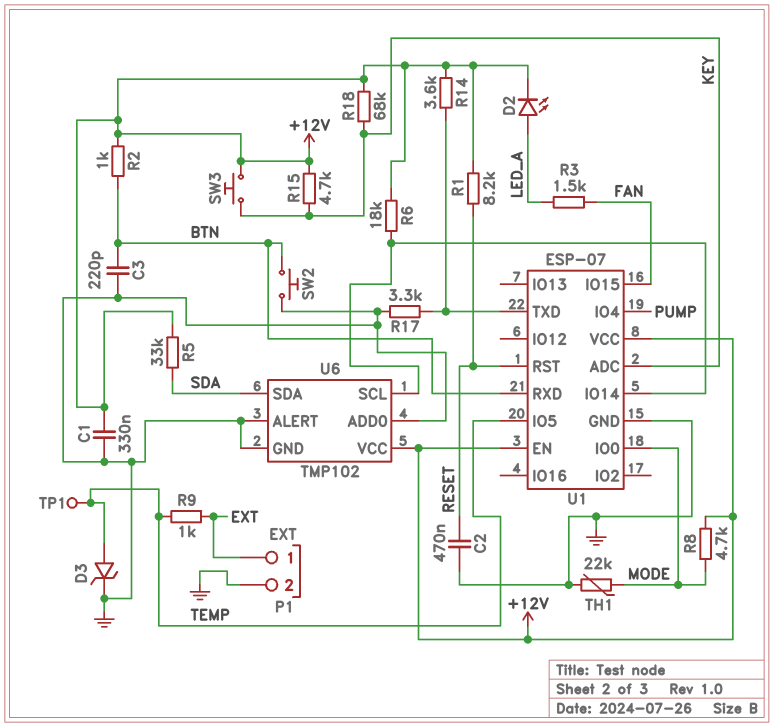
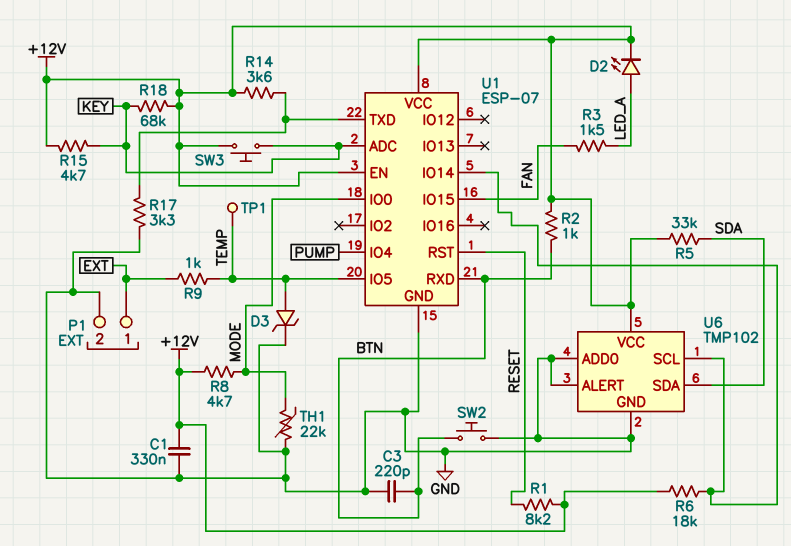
C2: 470nF (GND, RESET) -> none

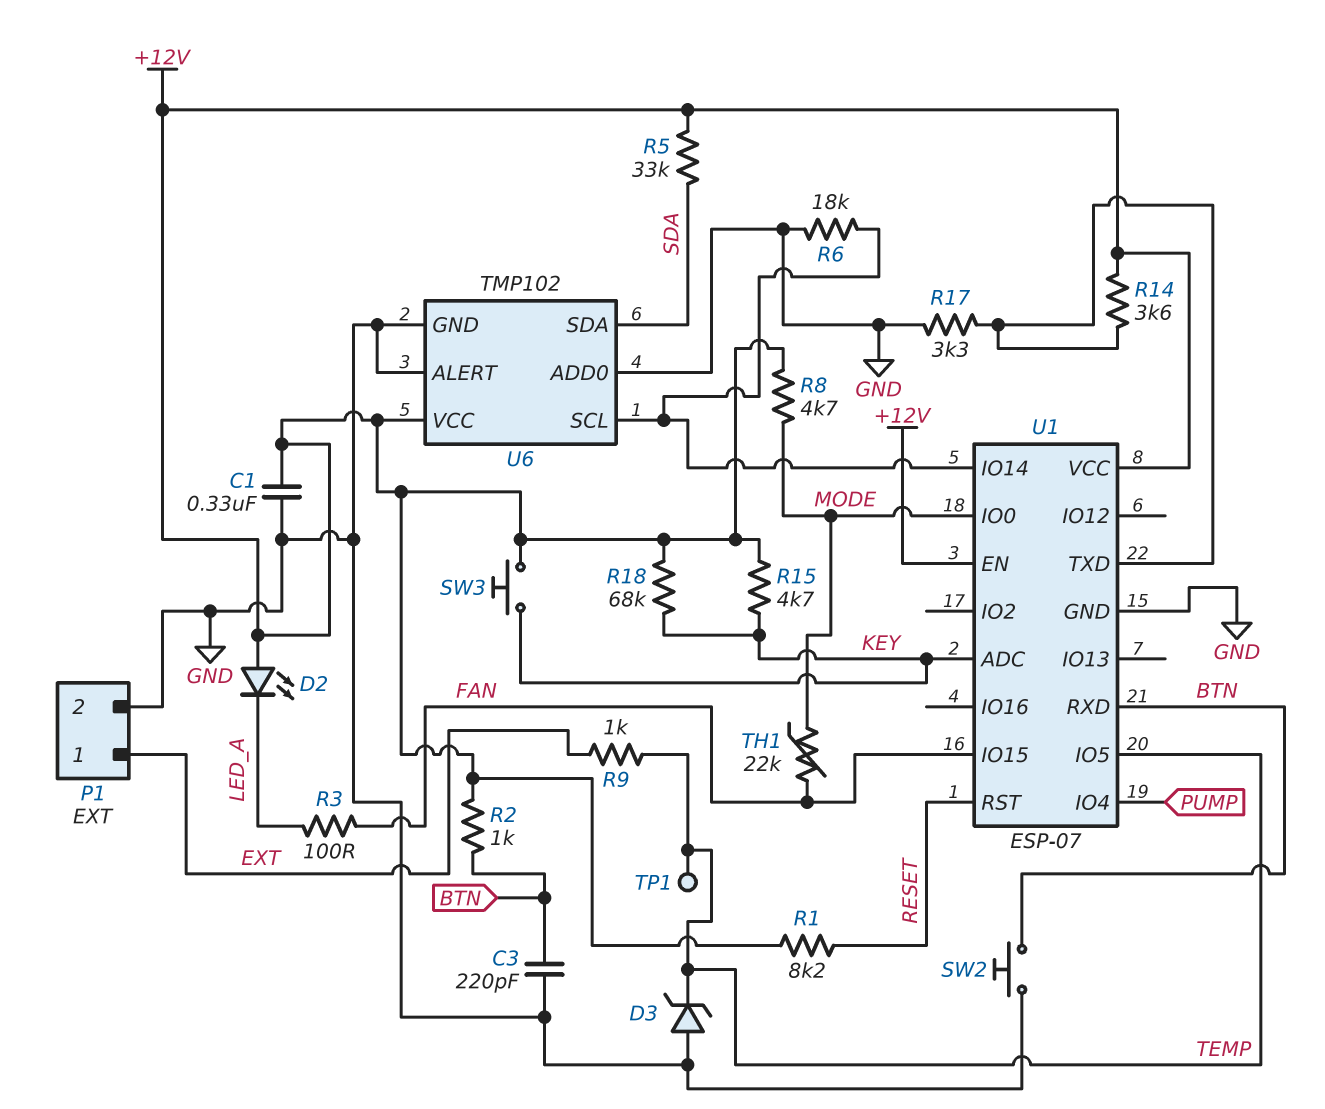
D2: LED (A LED_A, K +12V) -> LED (A +12V, K LED_A)
D3: zener (A TEMP, K GND) -> zener (A GND, K TEMP)
R3: 1.5k (FAN, LED_A) -> 100 (FAN, LED_A)
R6: 18k (+12V, U1/IO14) -> 18k (GND, U1/IO14)
TH1: 22k (GND, MODE) -> 22k (FAN, MODE)

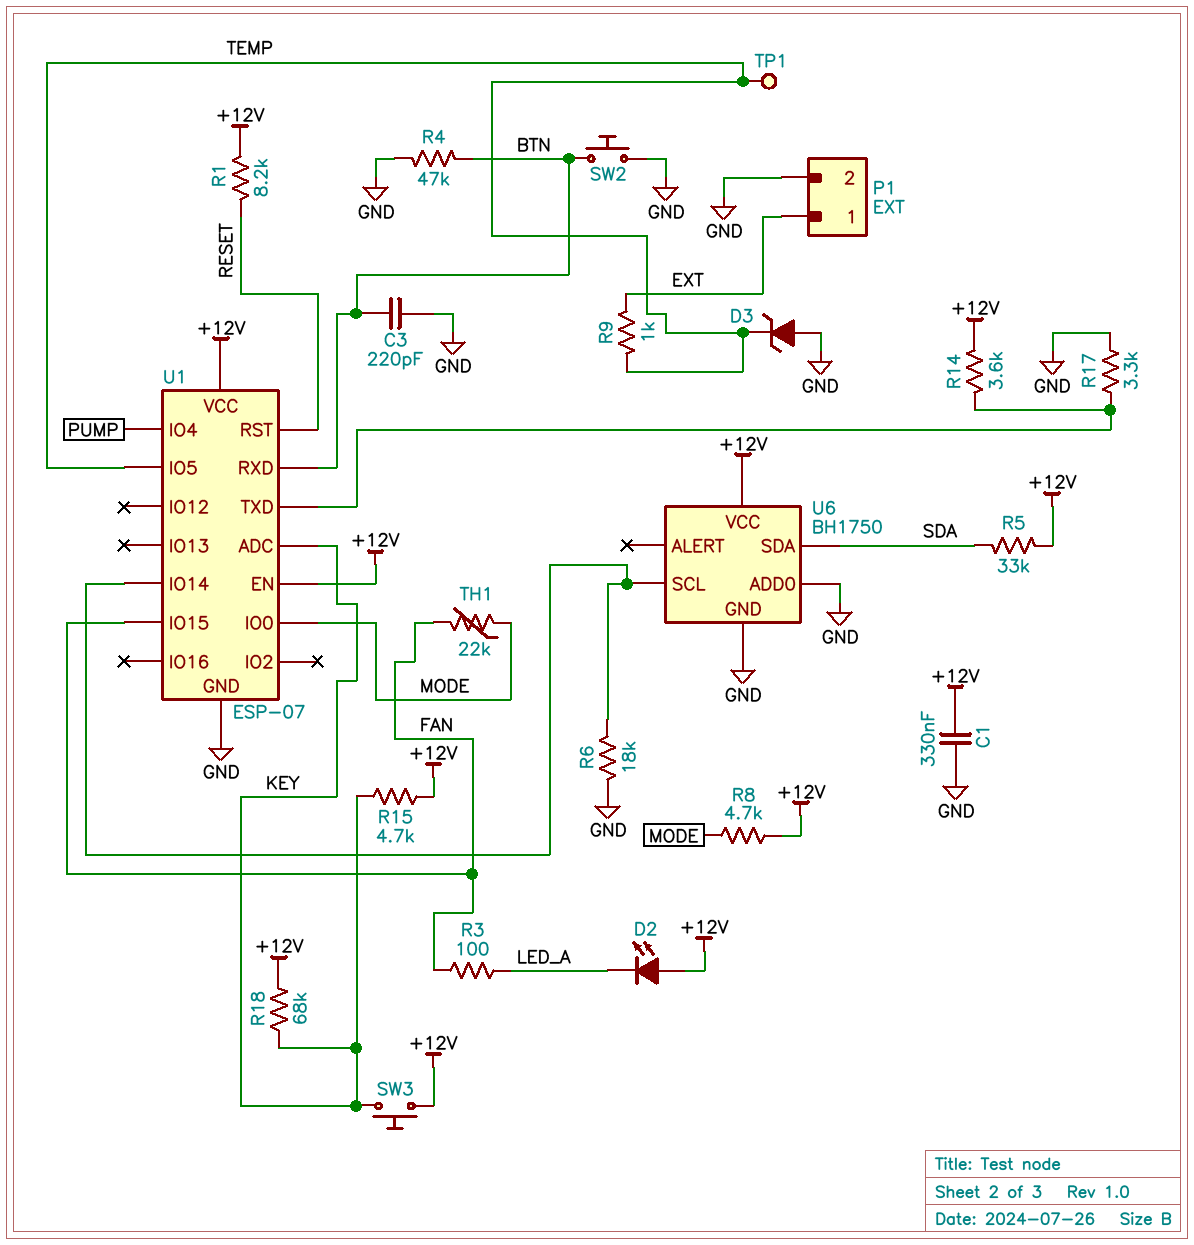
R2: 1k (+12V, BTN) -> none
R4: none -> 47k (BTN, GND)
U6: TMP102 -> BH1750
U6 pin ALERT: GND -> none

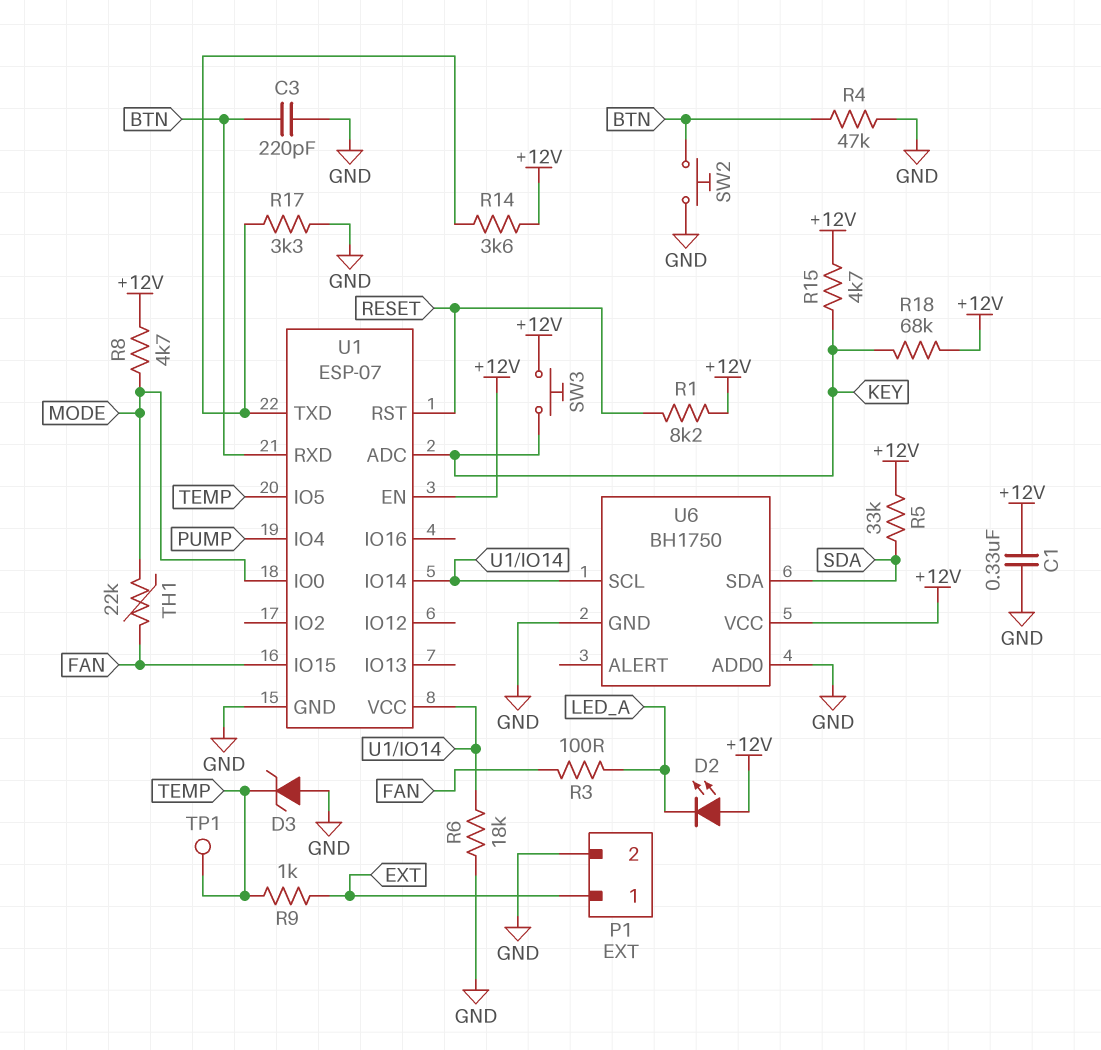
U1 pin VCC: +12V -> U1/IO14

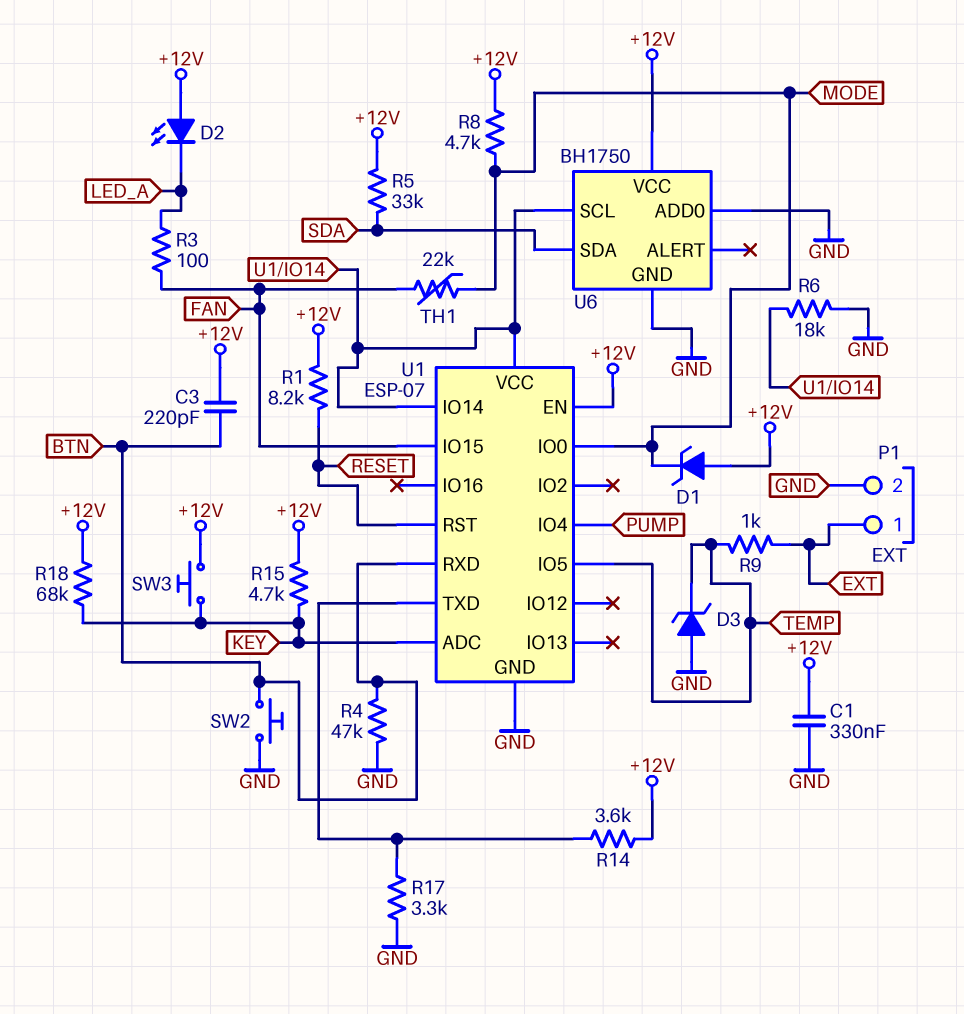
C3: 220pF (BTN, GND) -> 220pF (+12V, BTN)
D1: none -> zener (A +12V, K MODE)
TP1: test point (TEMP) -> none

